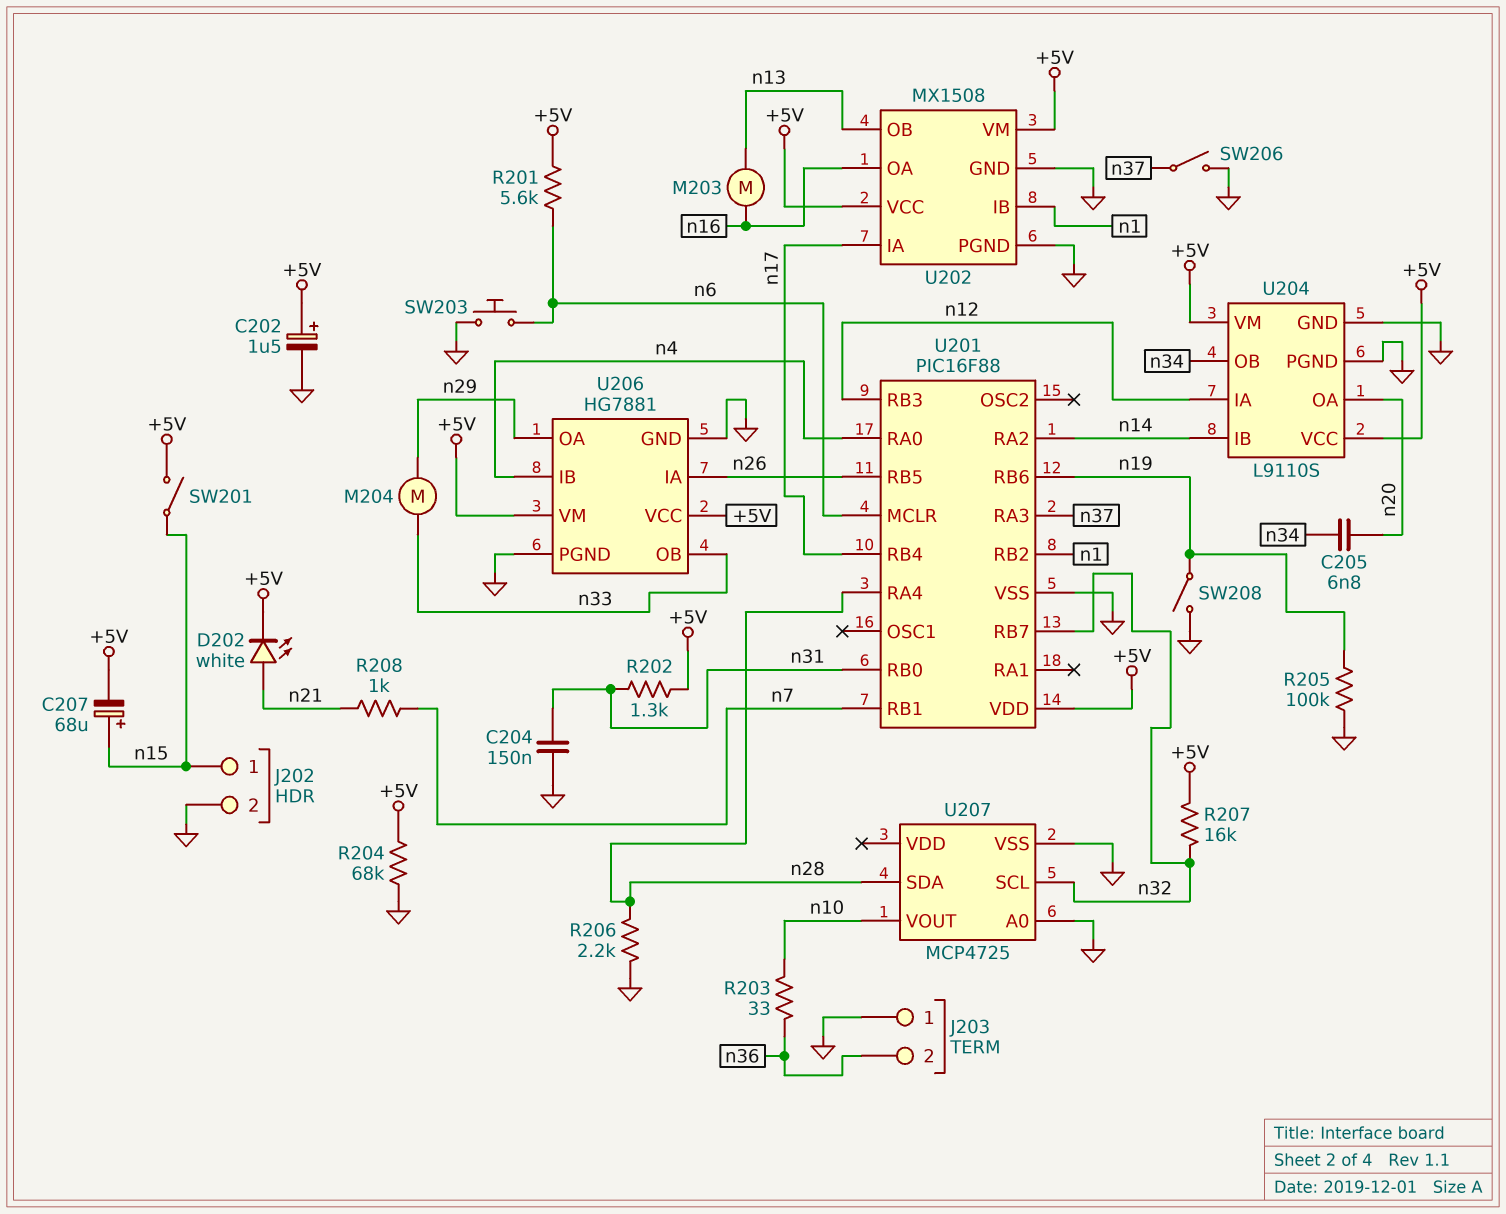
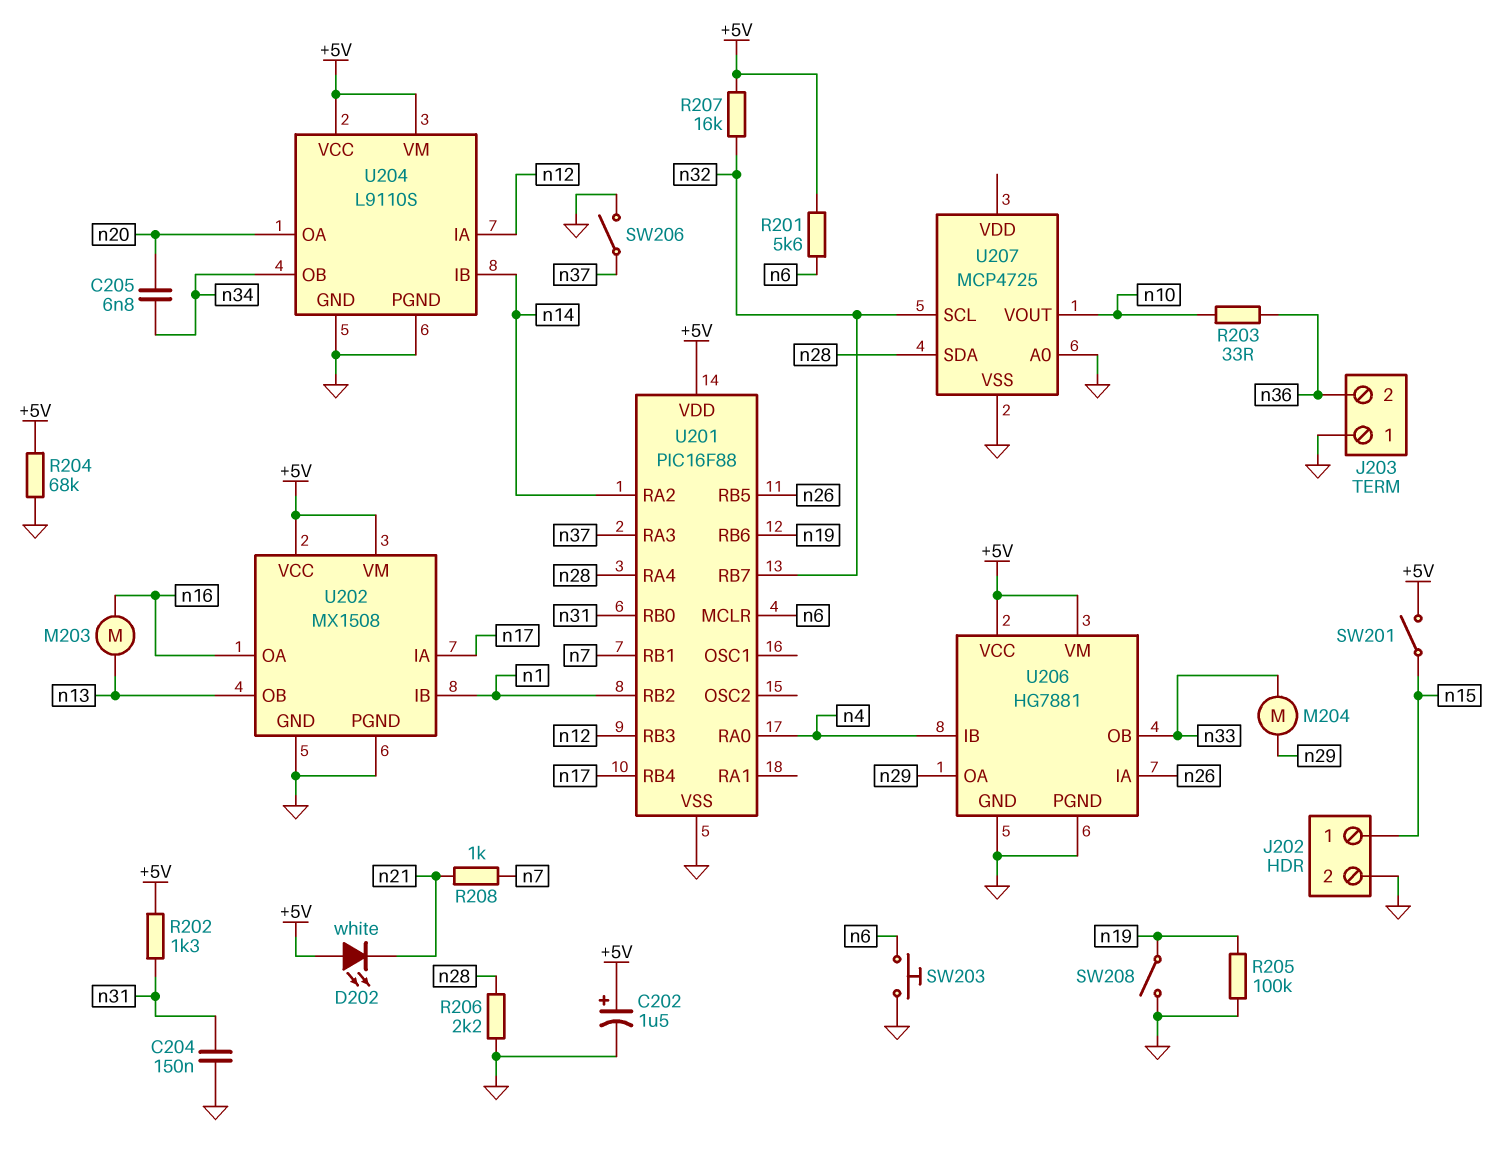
C207: 68uF (plus n15, minus +5V) -> none
D202: LED white (A n21, K +5V) -> LED white (A +5V, K n21)

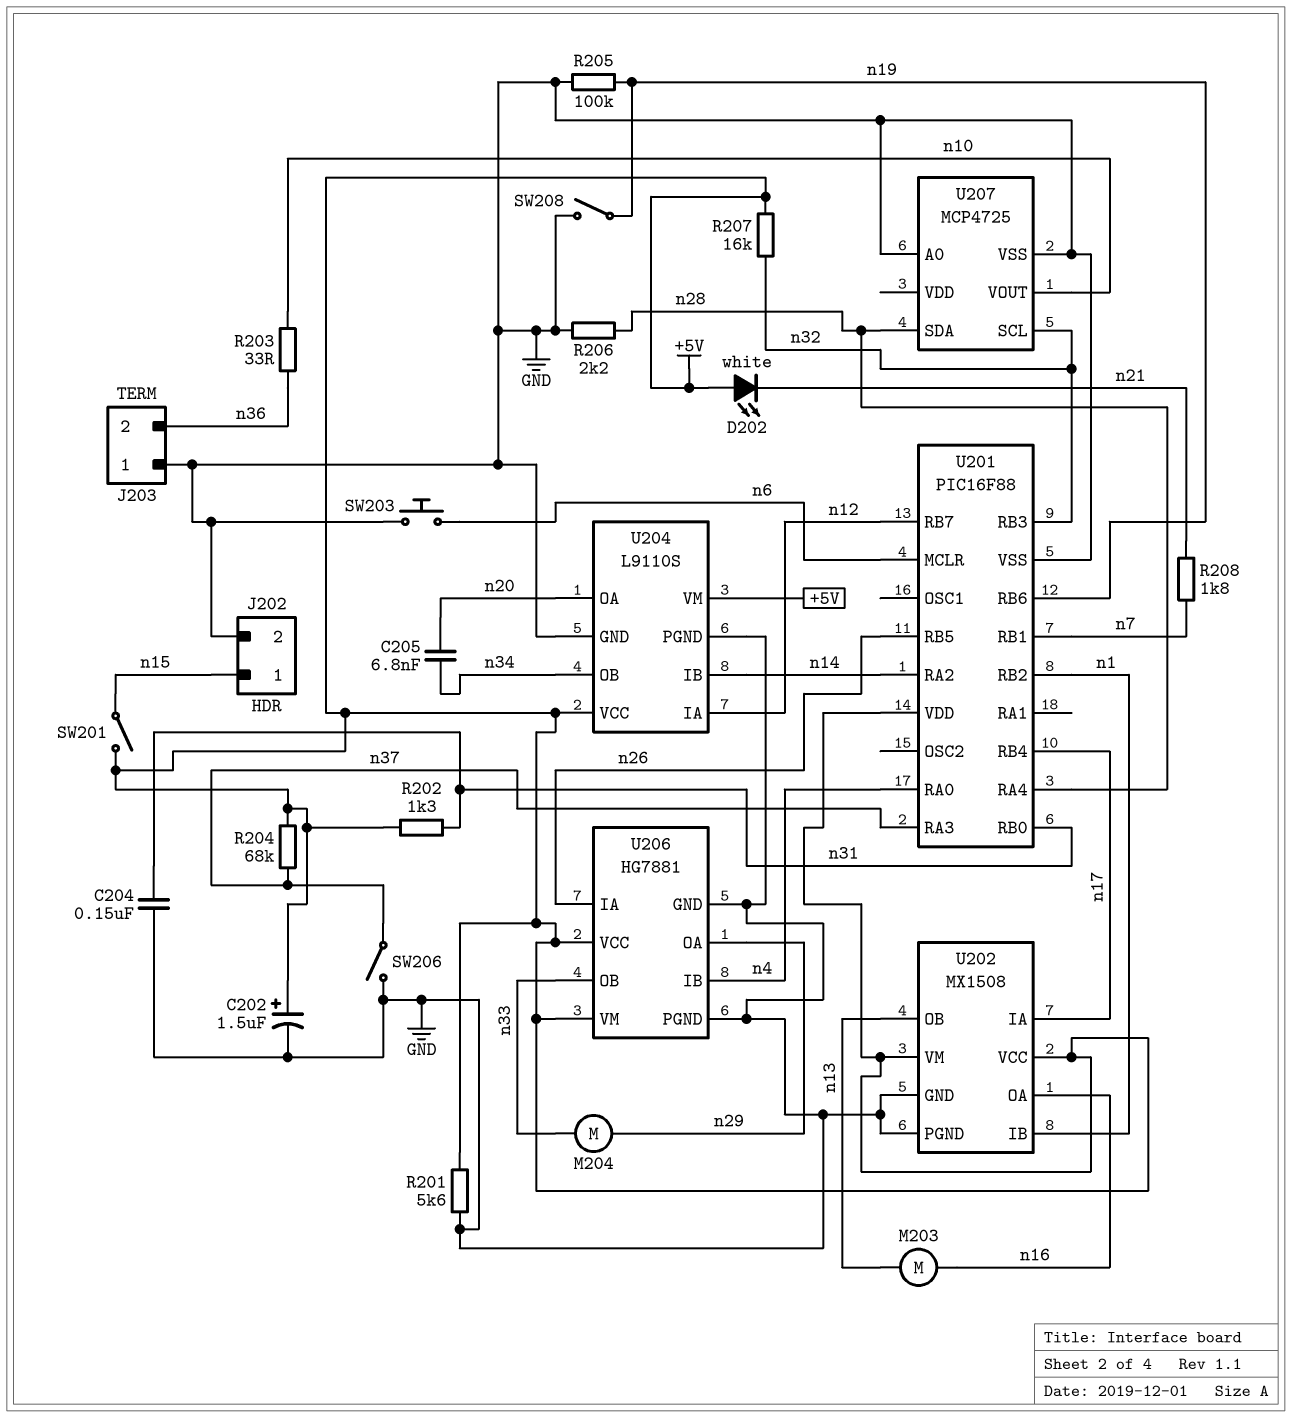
R201: 5.6k (+5V, n6) -> 5.6k (+5V, GND)
R204: 68k (+5V, GND) -> 68k (+5V, n37)
R208: 1k (n7, n21) -> 1.8k (n7, n21)
U201 pin RB3: n12 -> n32
U201 pin RB7: n32 -> n12

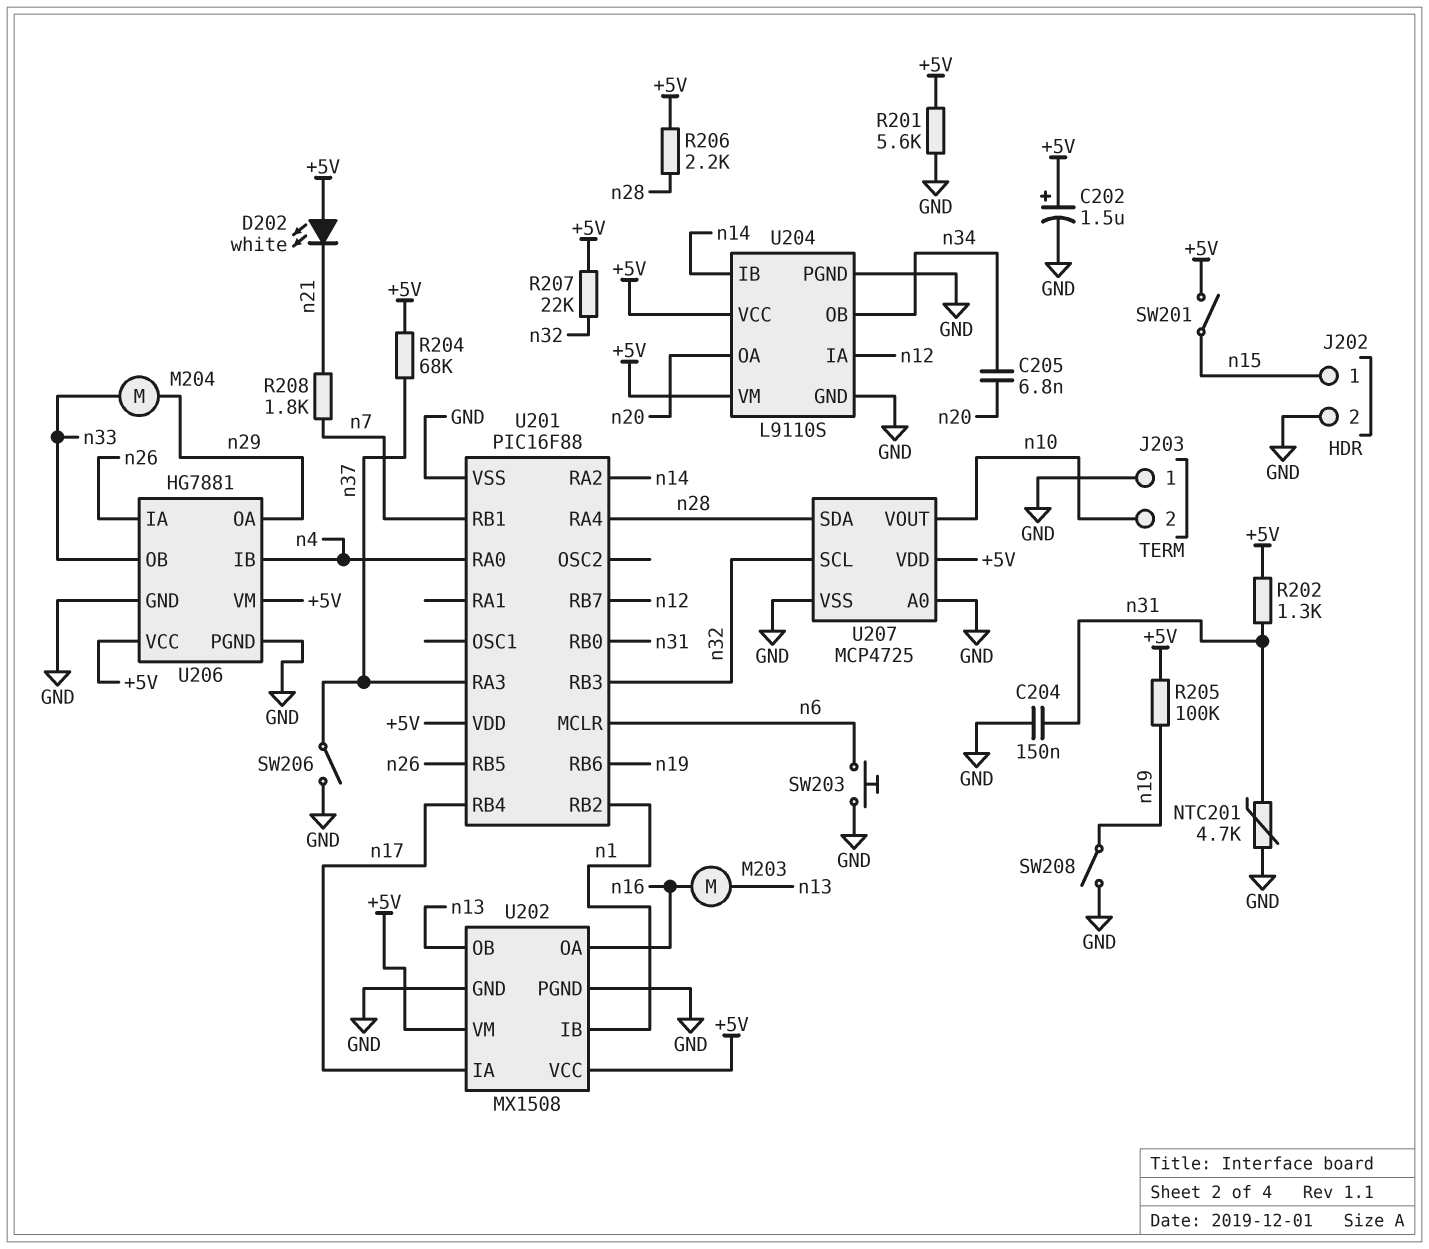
J203 pin 2: n36 -> n10
NTC201: none -> 4.7k (GND, n31)
R203: 33 (n10, n36) -> none
R205: 100k (GND, n19) -> 100k (+5V, n19)
R206: 2.2k (GND, n28) -> 2.2k (+5V, n28)
R207: 16k (+5V, n32) -> 22k (+5V, n32)
U207 pin VDD: none -> +5V

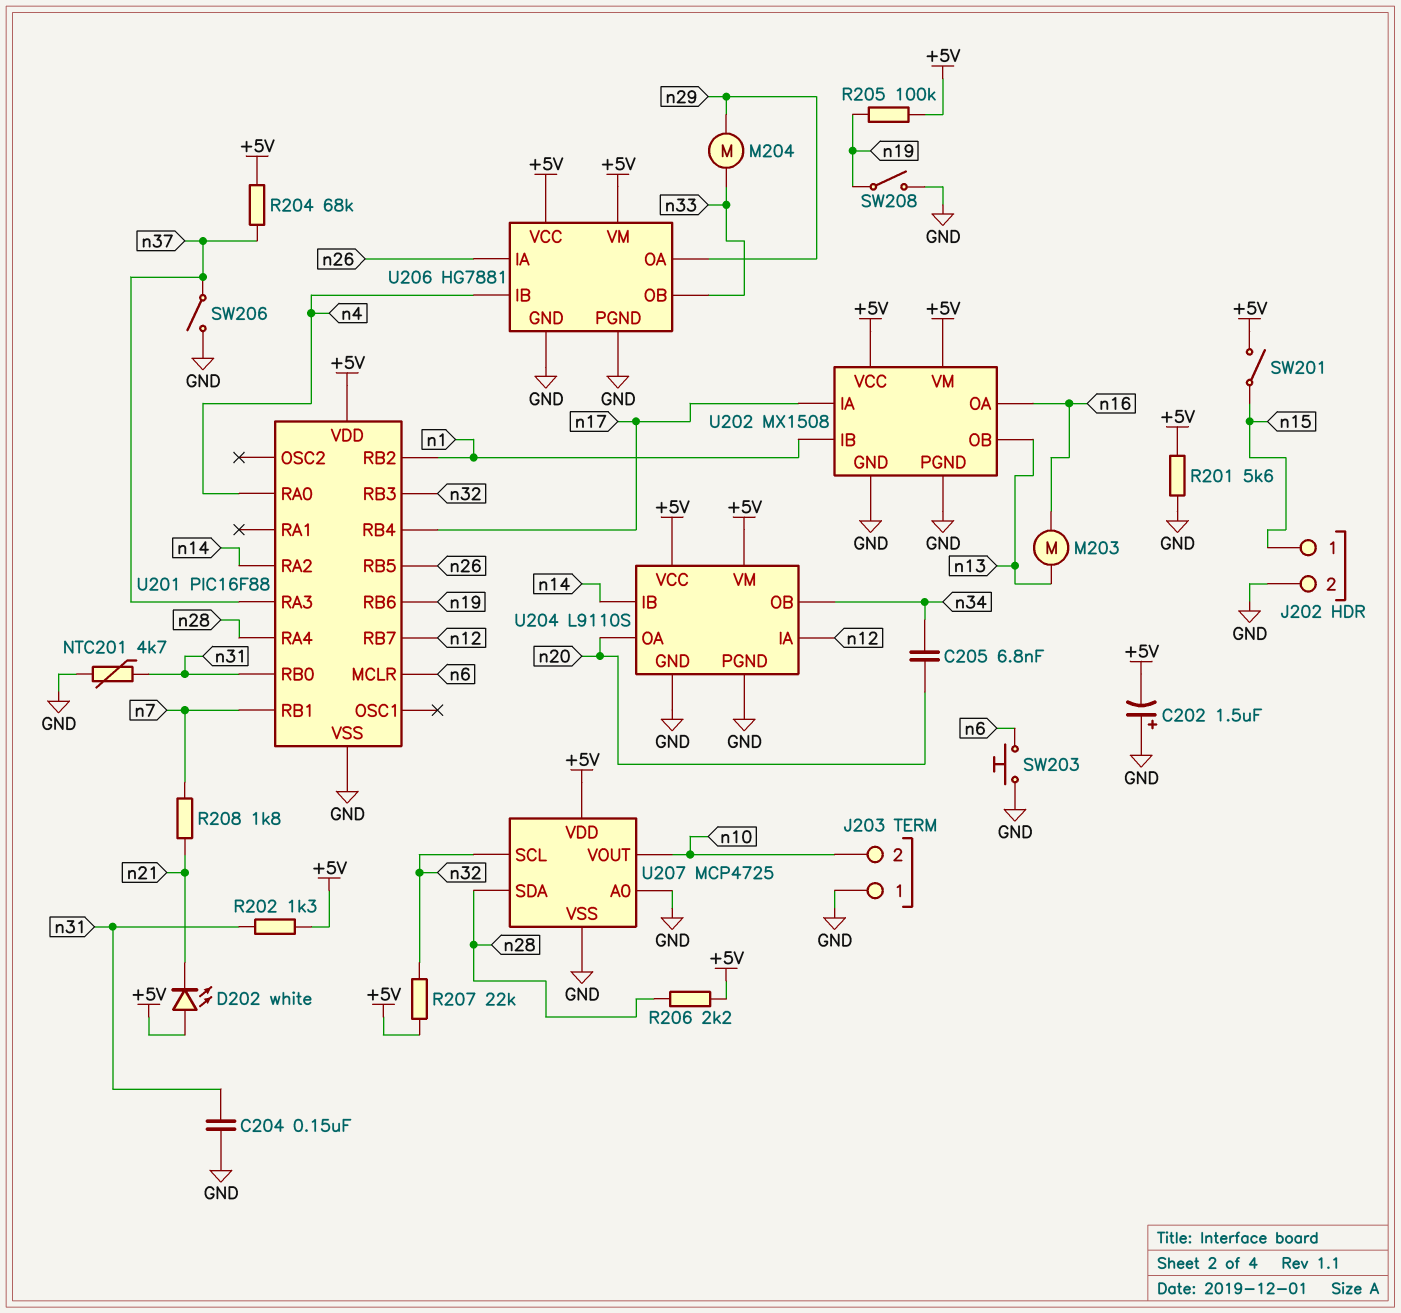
C202: 1.5uF (plus +5V, minus GND) -> 1.5uF (plus GND, minus +5V)

